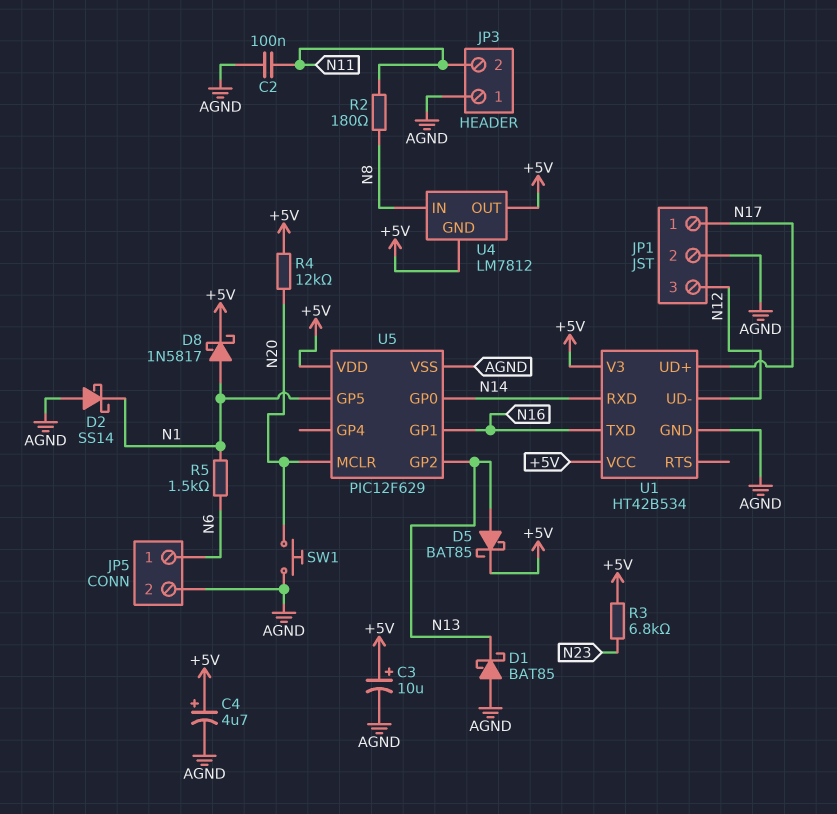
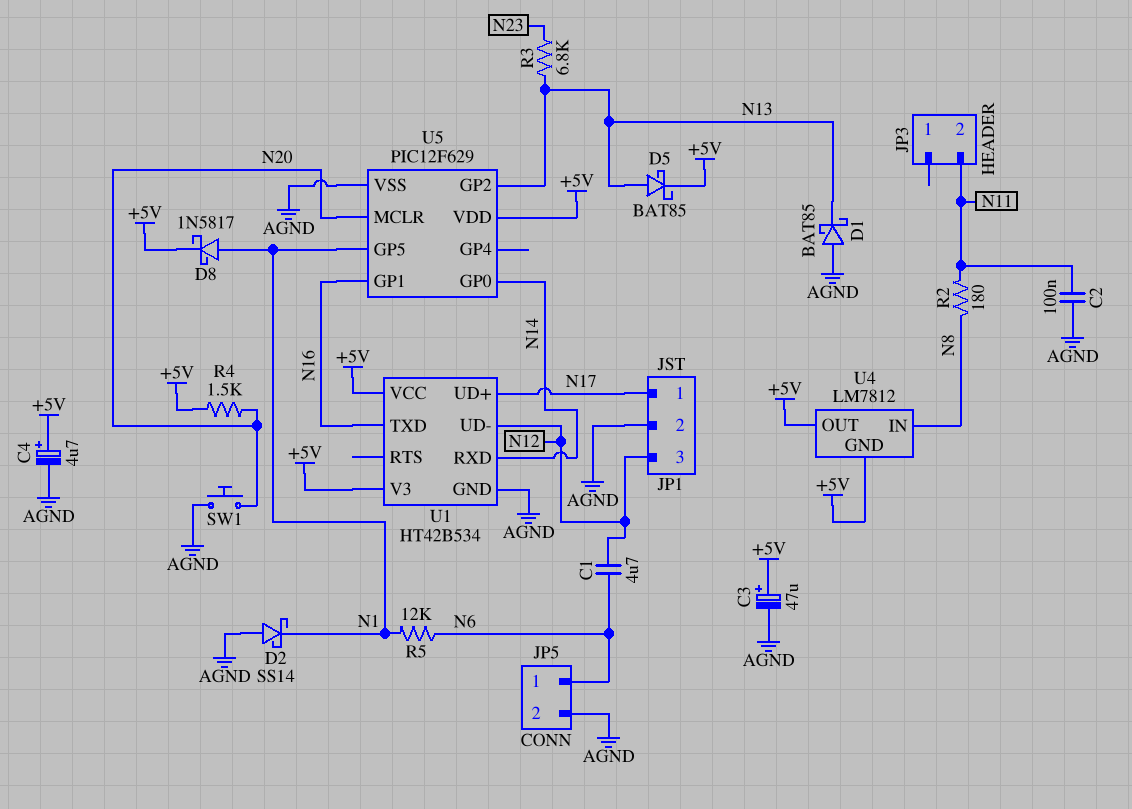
C1: none -> 4.7uF (N6, N12)
C3: 10uF (plus +5V, minus AGND) -> 47uF (plus +5V, minus AGND)
JP3 pin 1: AGND -> none
R3: 6.8k (+5V, N23) -> 6.8k (N13, N23)
R4: 12k (+5V, N20) -> 1.5k (+5V, N20)
R5: 1.5k (N1, N6) -> 12k (N1, N6)

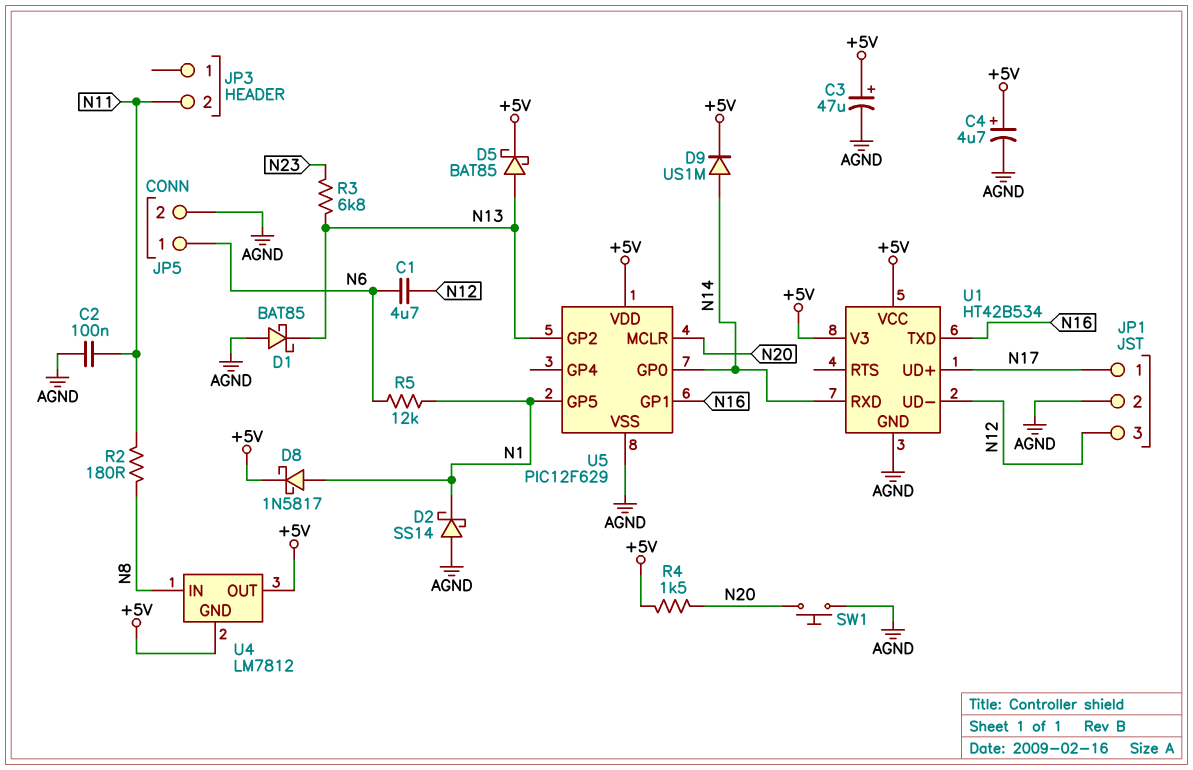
D9: none -> diode US1M (A N14, K +5V)

